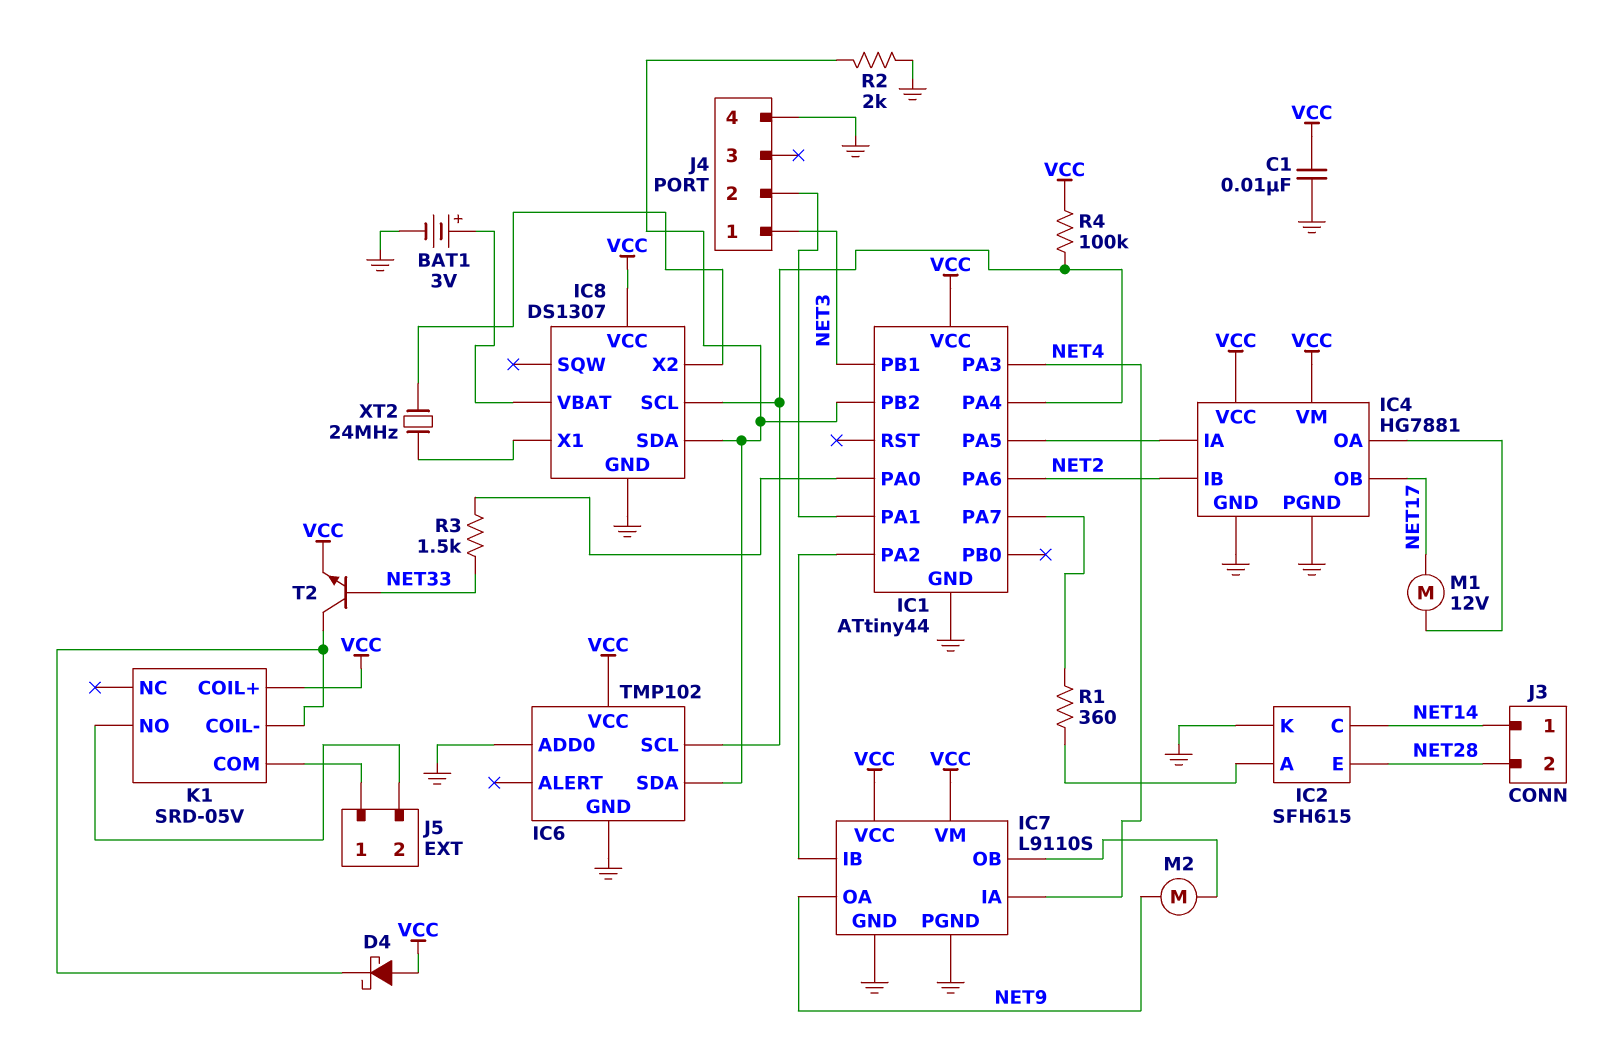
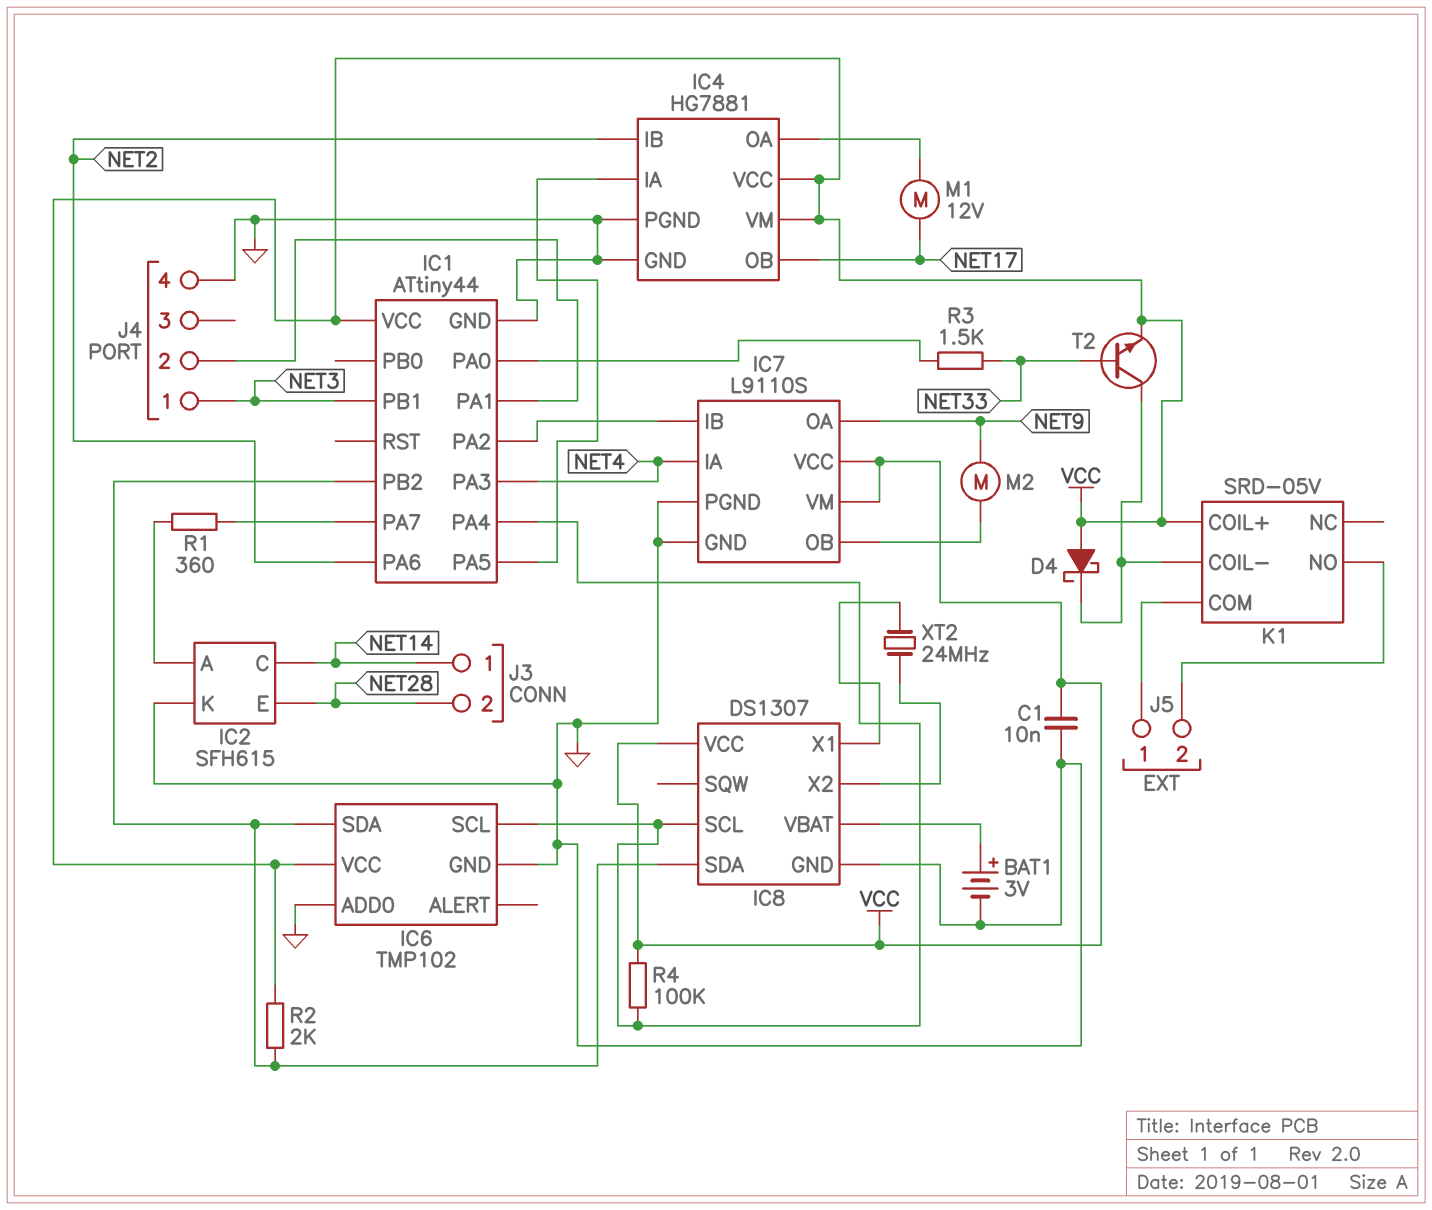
R2: 2k (GND, IC1/PB2) -> 2k (IC1/PB2, VCC)

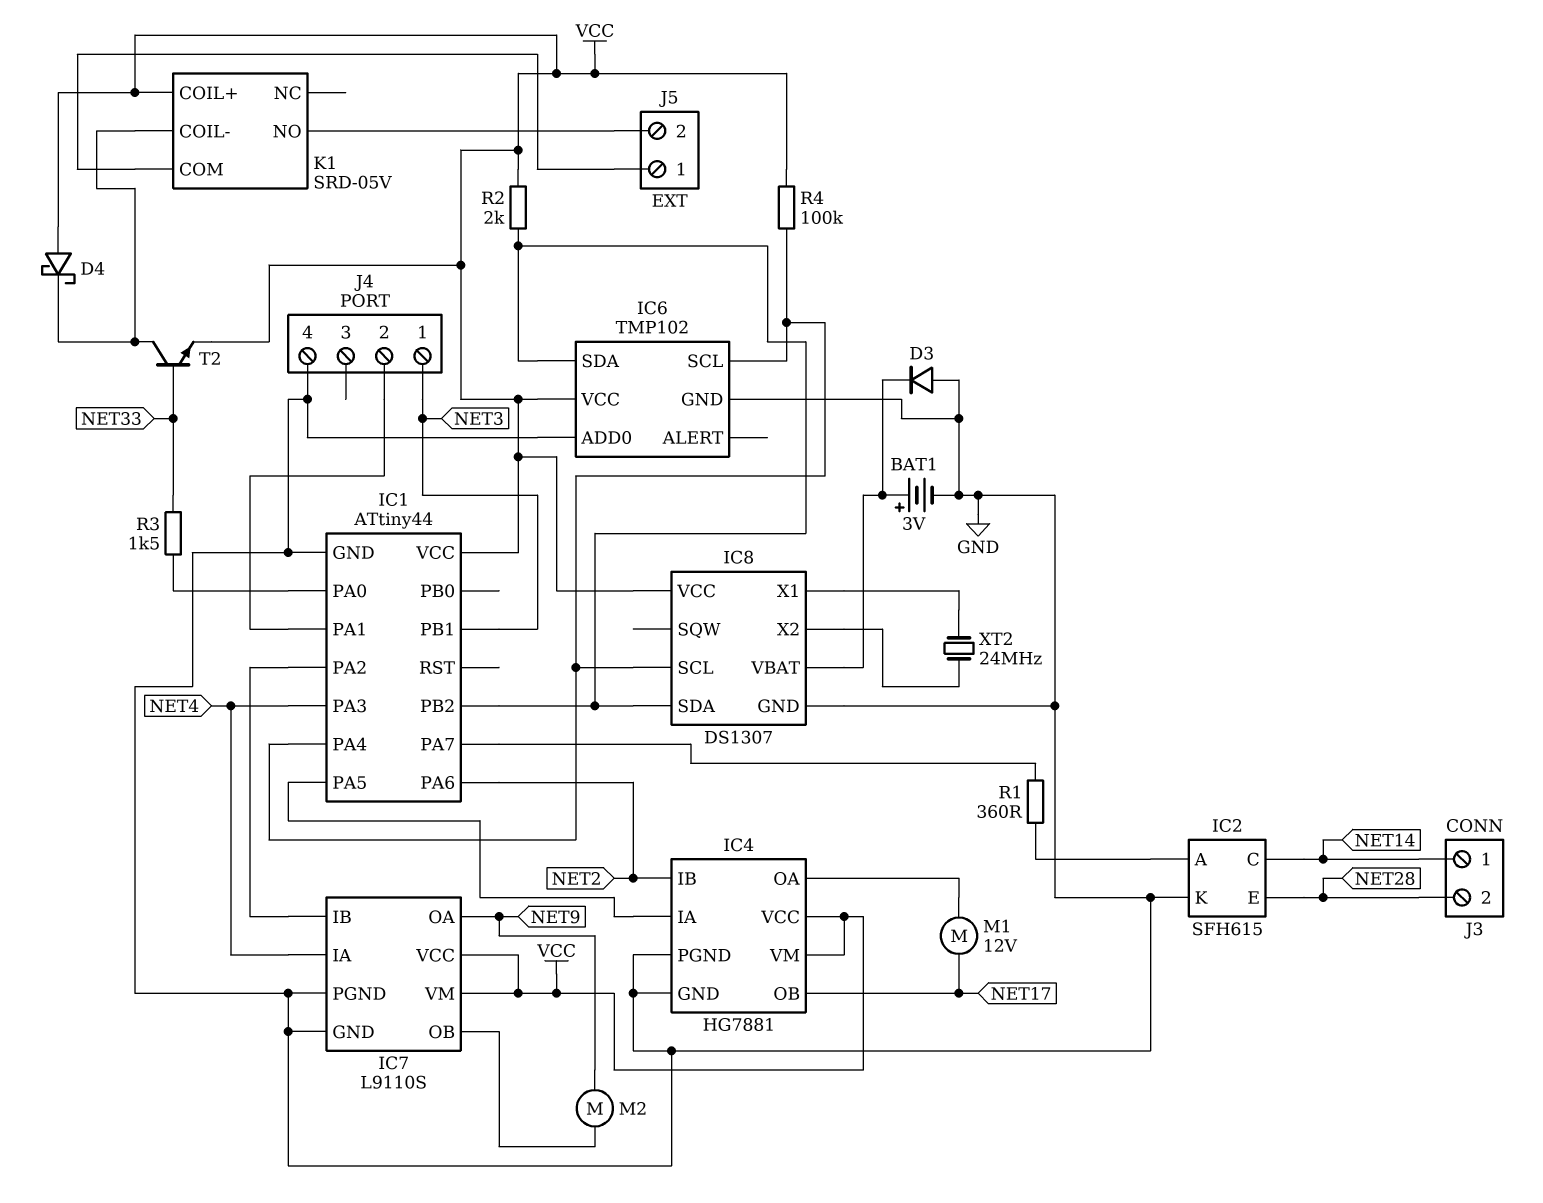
C1: 10nF (GND, VCC) -> none
D3: none -> diode (A GND, K IC8/VBAT)

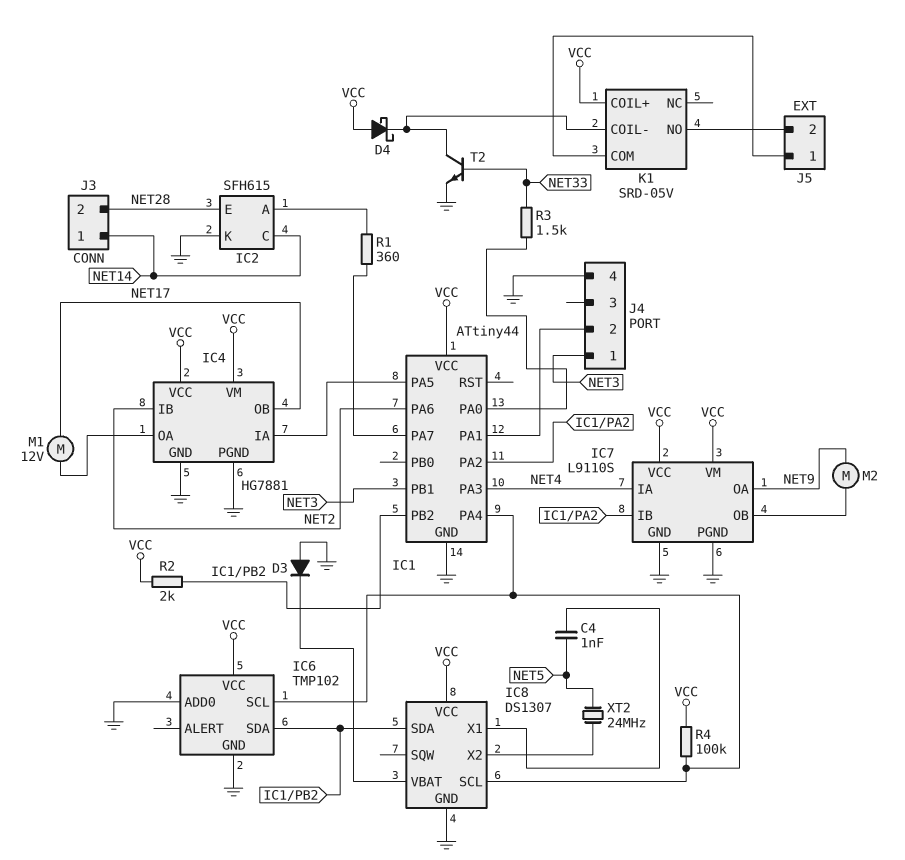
BAT1: 3V (plus IC8/VBAT, minus GND) -> none
C4: none -> 1nF (IC8/X1, NET5)
T2: NPN (B NET33, C K1/COIL-, E VCC) -> NPN (B NET33, C K1/COIL-, E GND)
XT2: 24MHz (IC8/X1, IC8/X2) -> 24MHz (IC8/X2, NET5)

